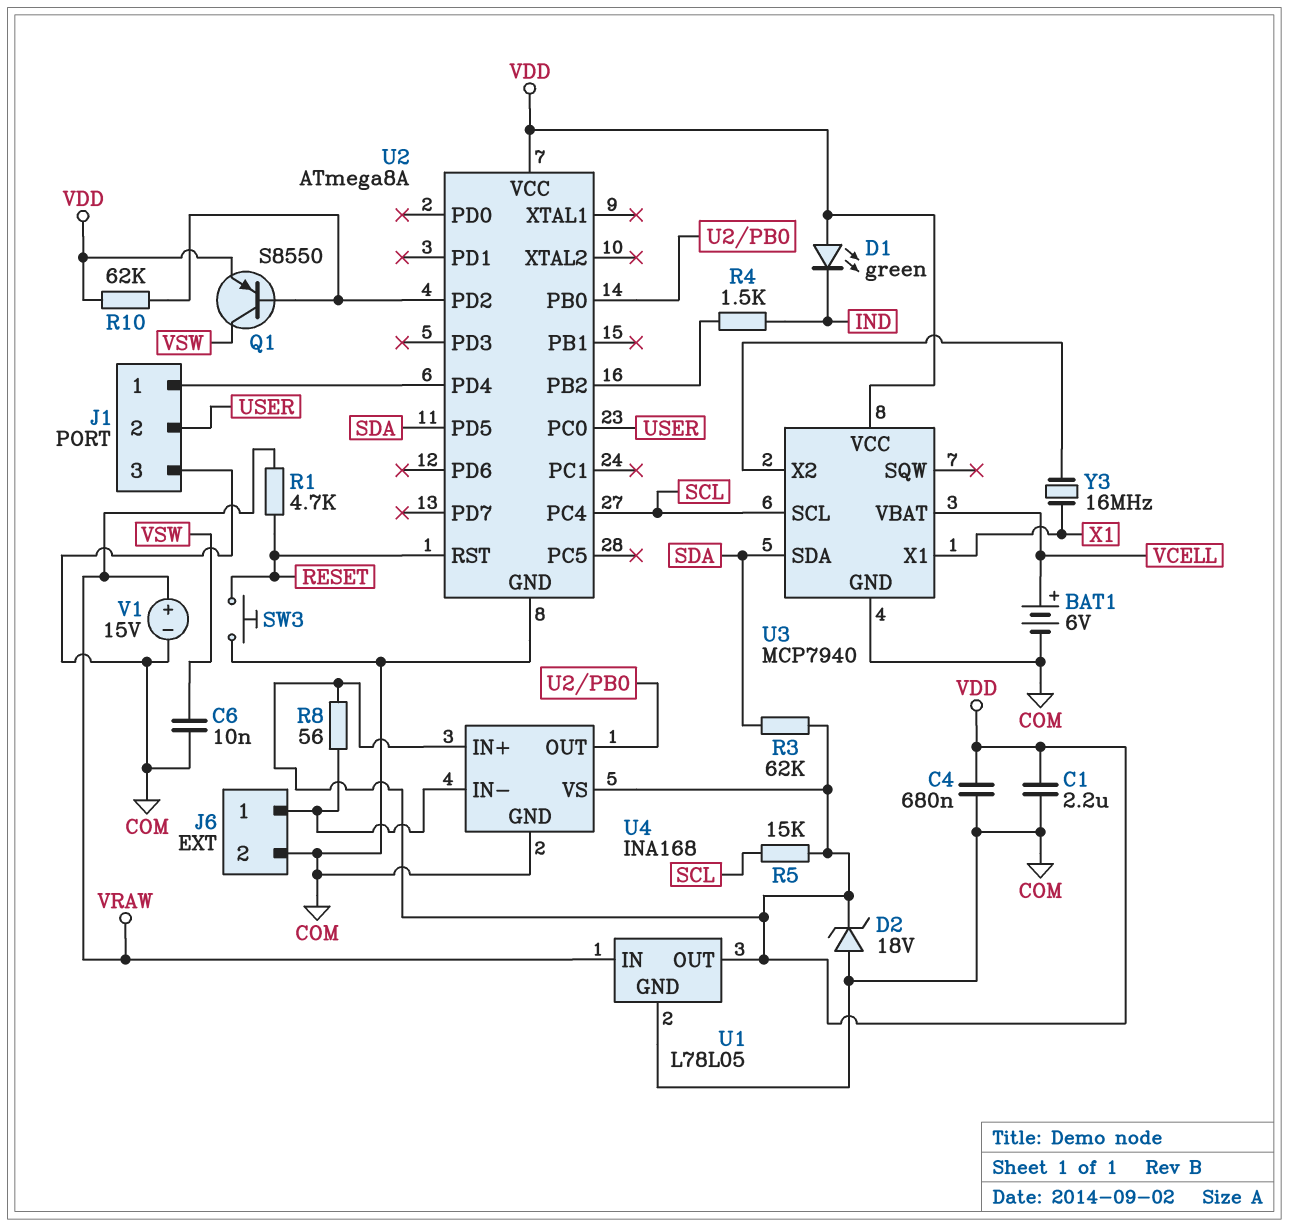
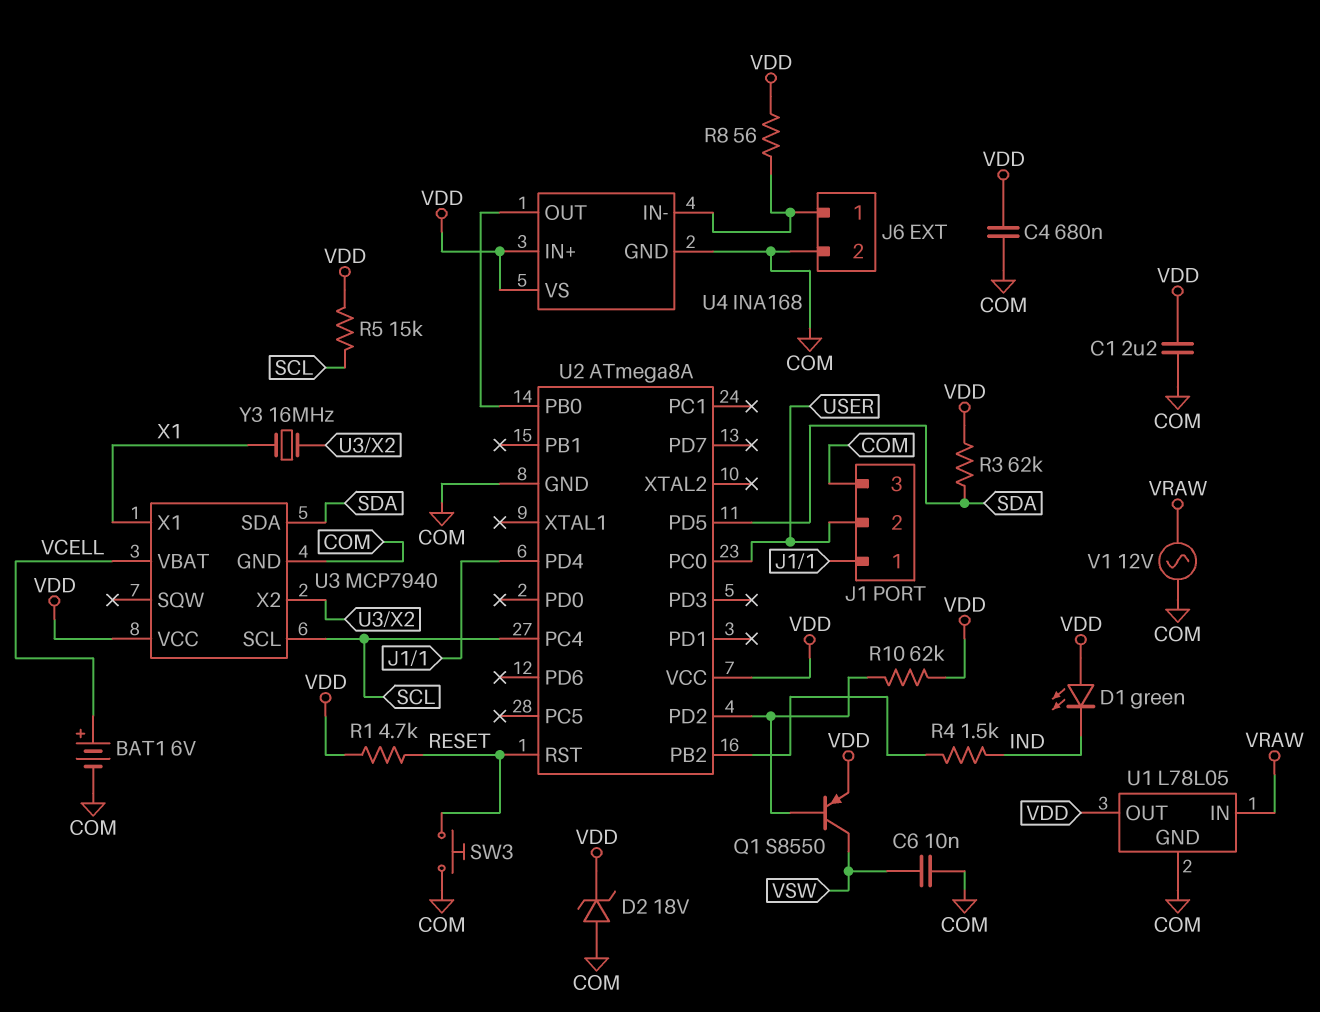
R1: 4.7k (RESET, VRAW) -> 4.7k (RESET, VDD)
V1: 15V (plus VRAW, minus COM) -> AC 12V (COM, VRAW)

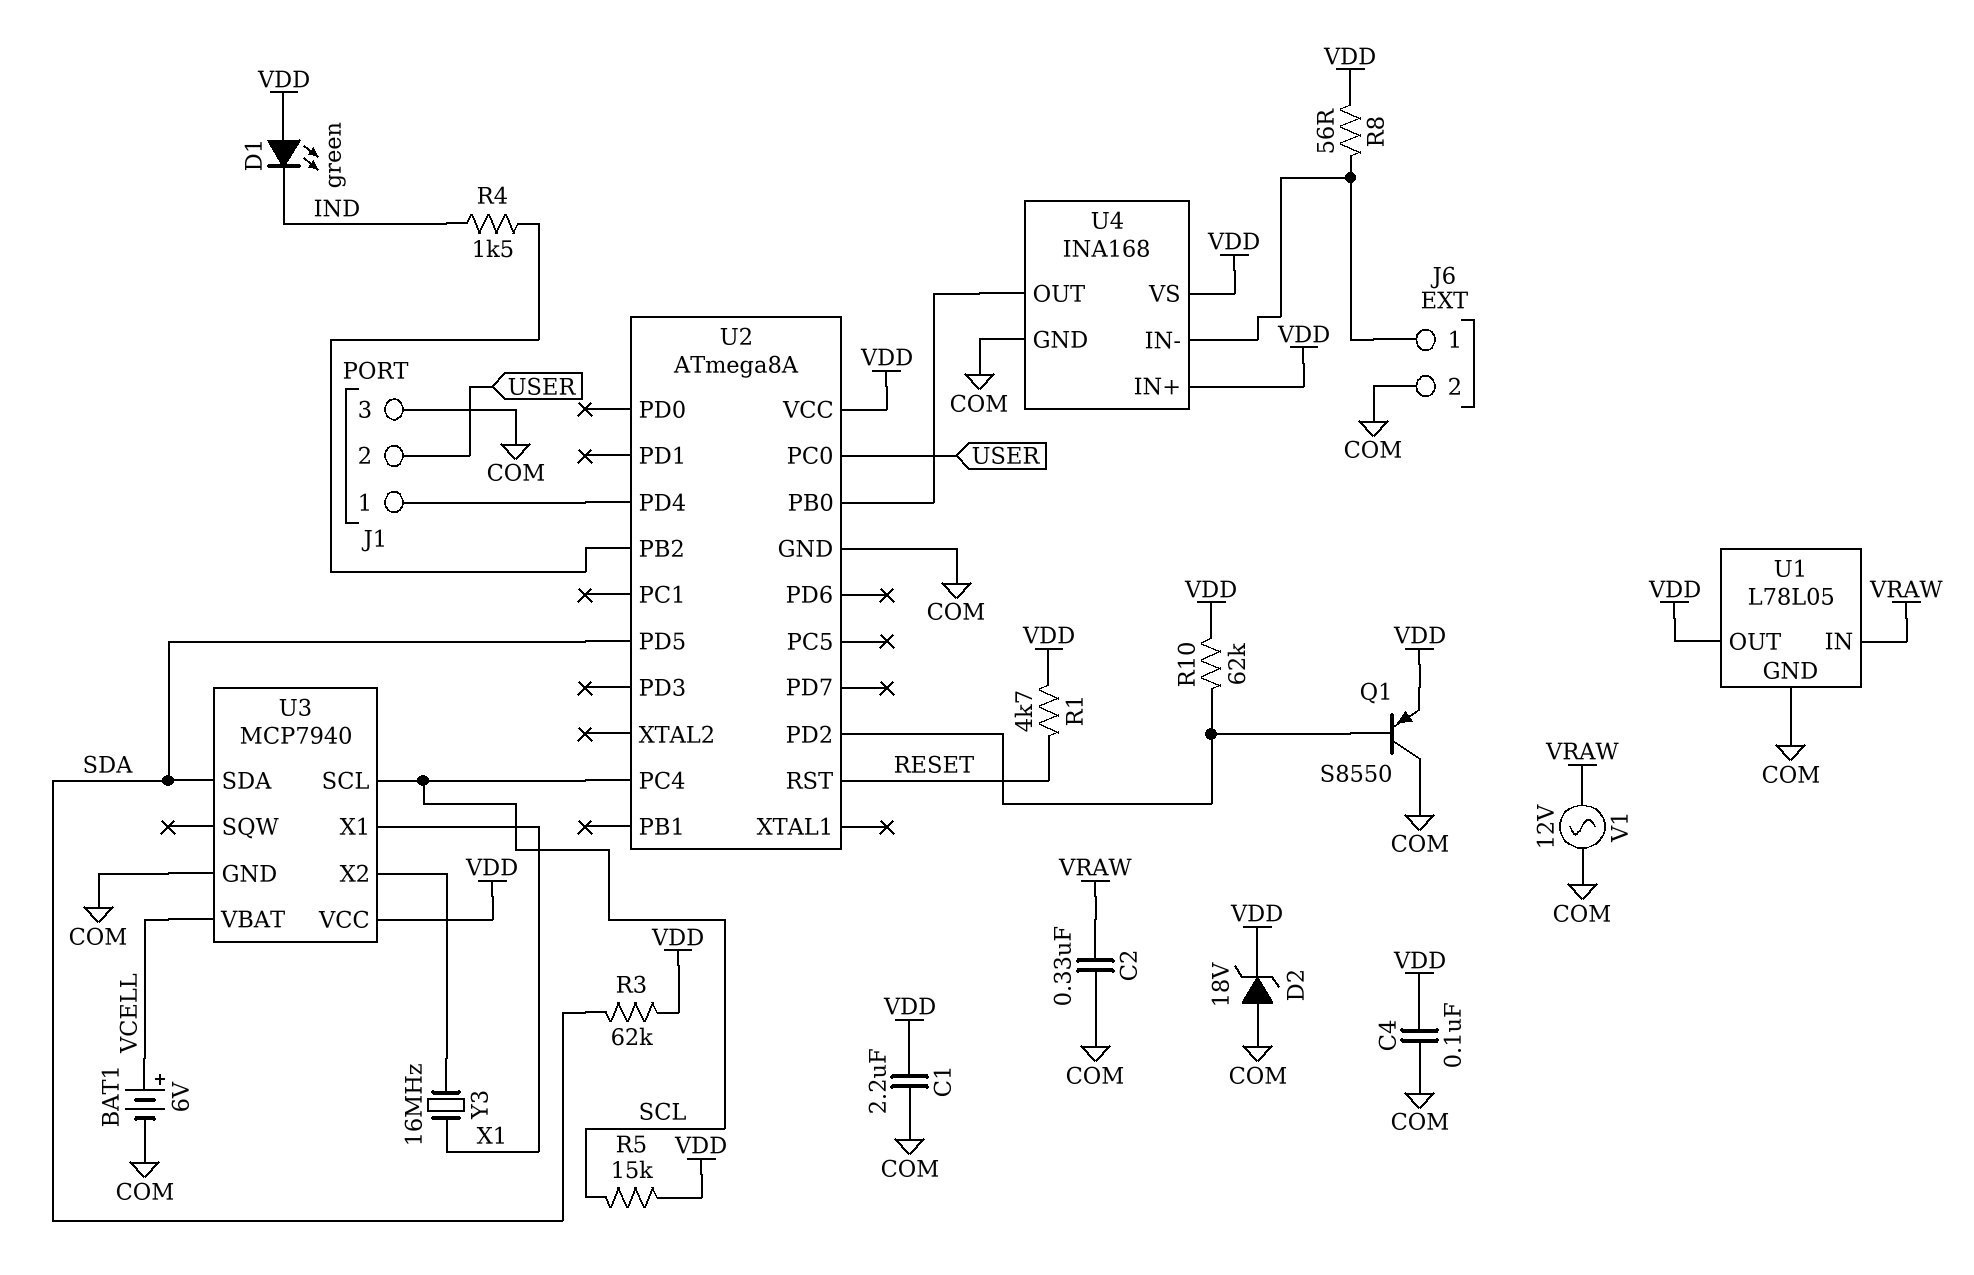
C2: none -> 330nF (COM, VRAW)
C4: 680nF (COM, VDD) -> 100nF (COM, VDD)
C6: 10nF (COM, VSW) -> none
Q1: PNP S8550 (B U2/PD2, C VSW, E VDD) -> PNP S8550 (B U2/PD2, C COM, E VDD)
SW3: button (COM, RESET) -> none

